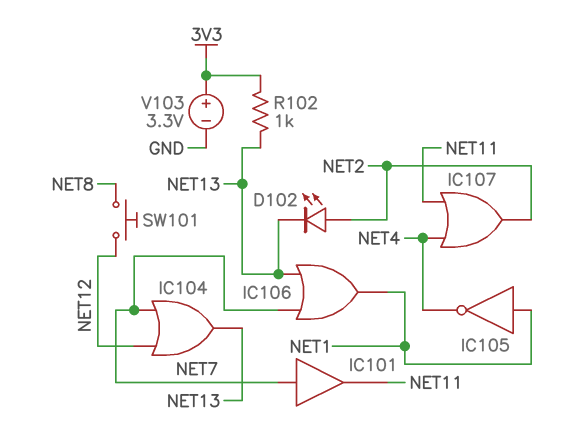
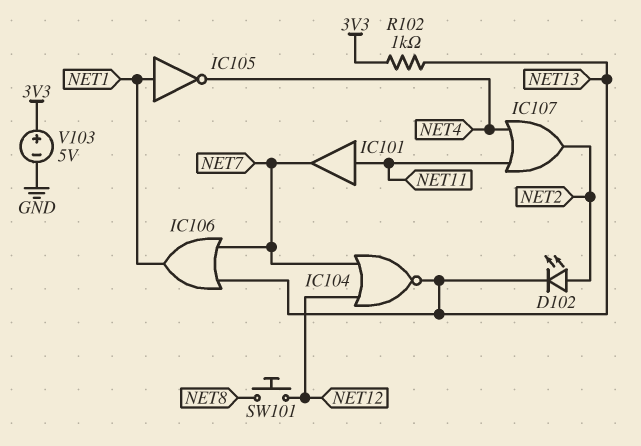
IC101: buffer (in NET7, out NET11) -> buffer (in NET11, out NET7)
IC104: OR (in NET7, in NET12, out NET13) -> NOR (in NET7, in NET12, out NET13)
V103: 3.3V (plus 3V3, minus GND) -> 5V (plus 3V3, minus GND)

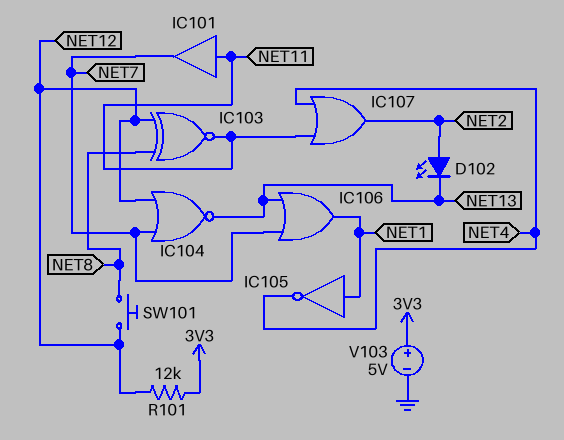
IC103: none -> XNOR (in NET8, in NET12, out NET11)
R101: none -> 12k (3V3, NET12)
R102: 1k (3V3, NET13) -> none

